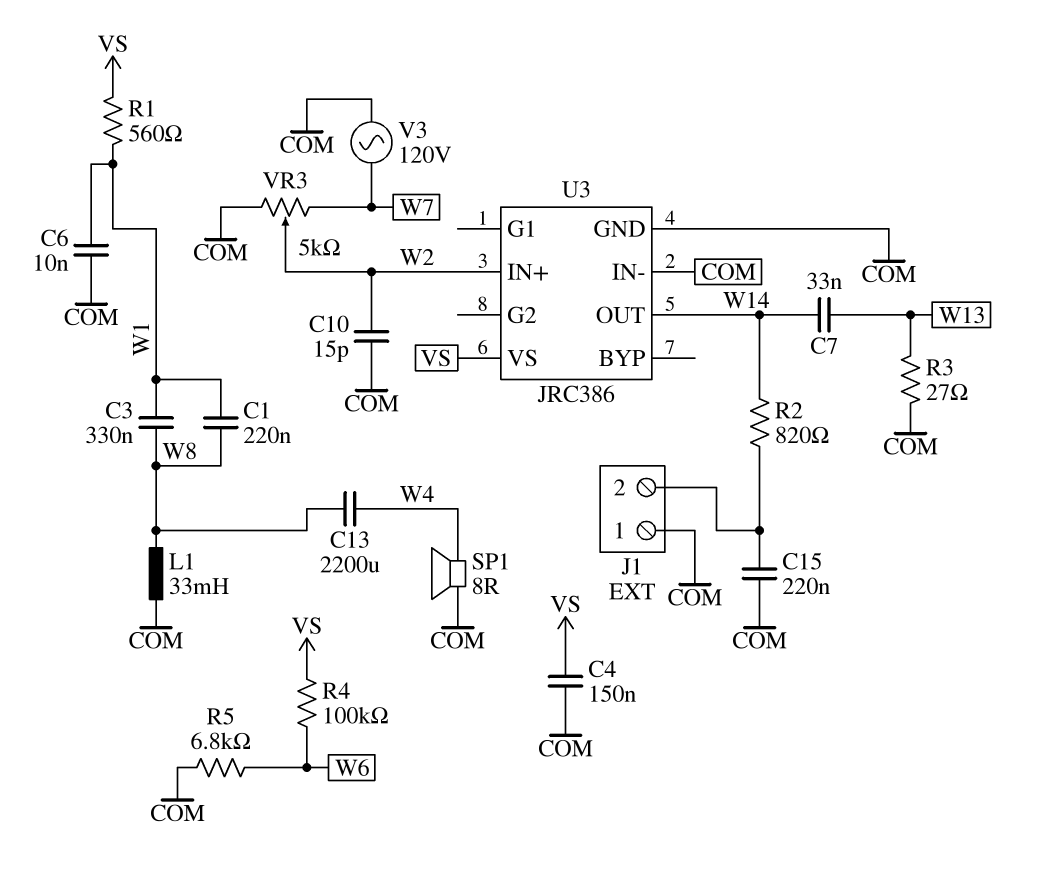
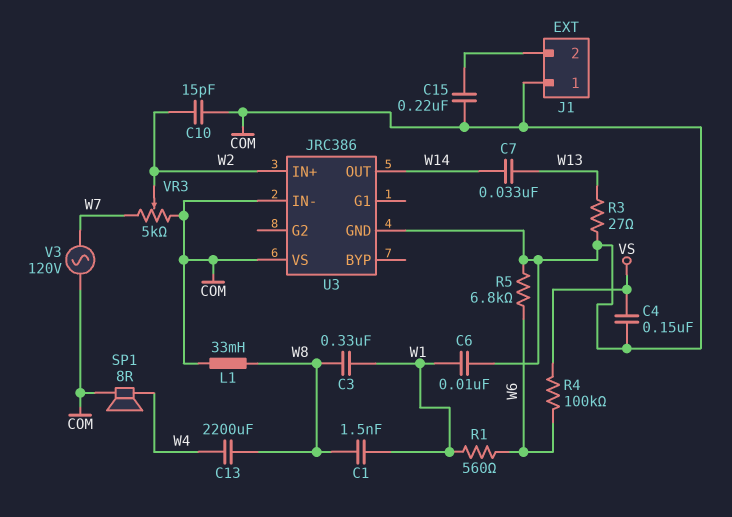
C1: 220nF (W1, W8) -> 1.5nF (W1, W8)
R1: 560 (VS, W1) -> 560 (W1, W6)
R2: 820 (J1/2, W14) -> none
U3 pin VS: VS -> COM

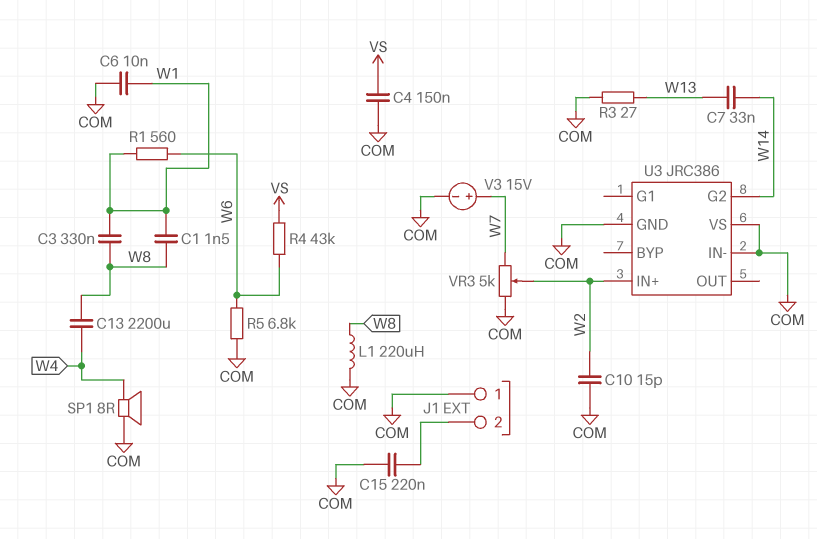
L1: 33mH (COM, W8) -> 220uH (COM, W8)
R4: 100k (VS, W6) -> 43k (VS, W6)
U3 pin G2: none -> W14
U3 pin OUT: W14 -> none
V3: AC 120V (COM, W7) -> 15V (plus W7, minus COM)

